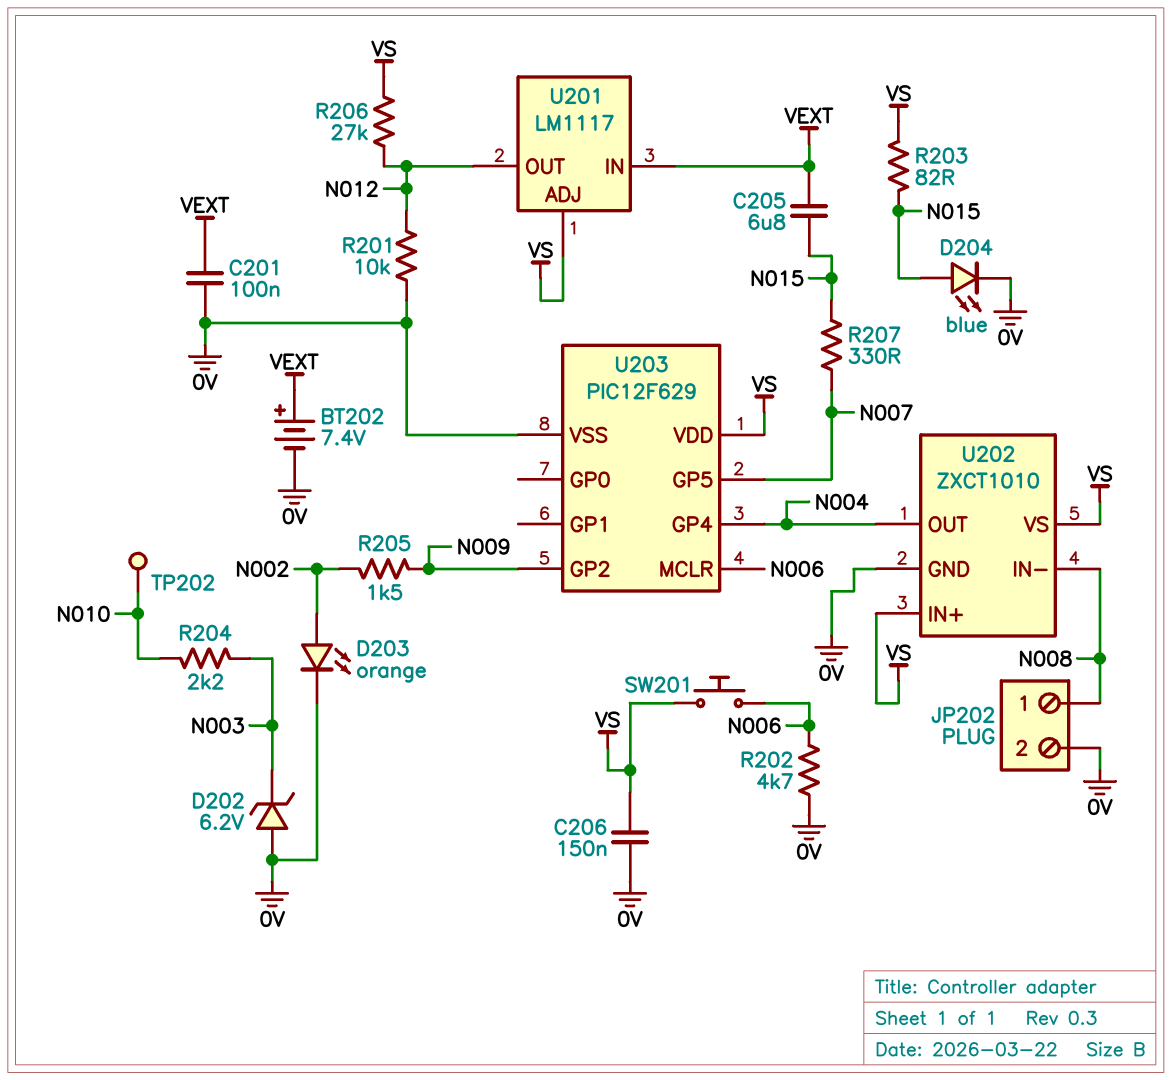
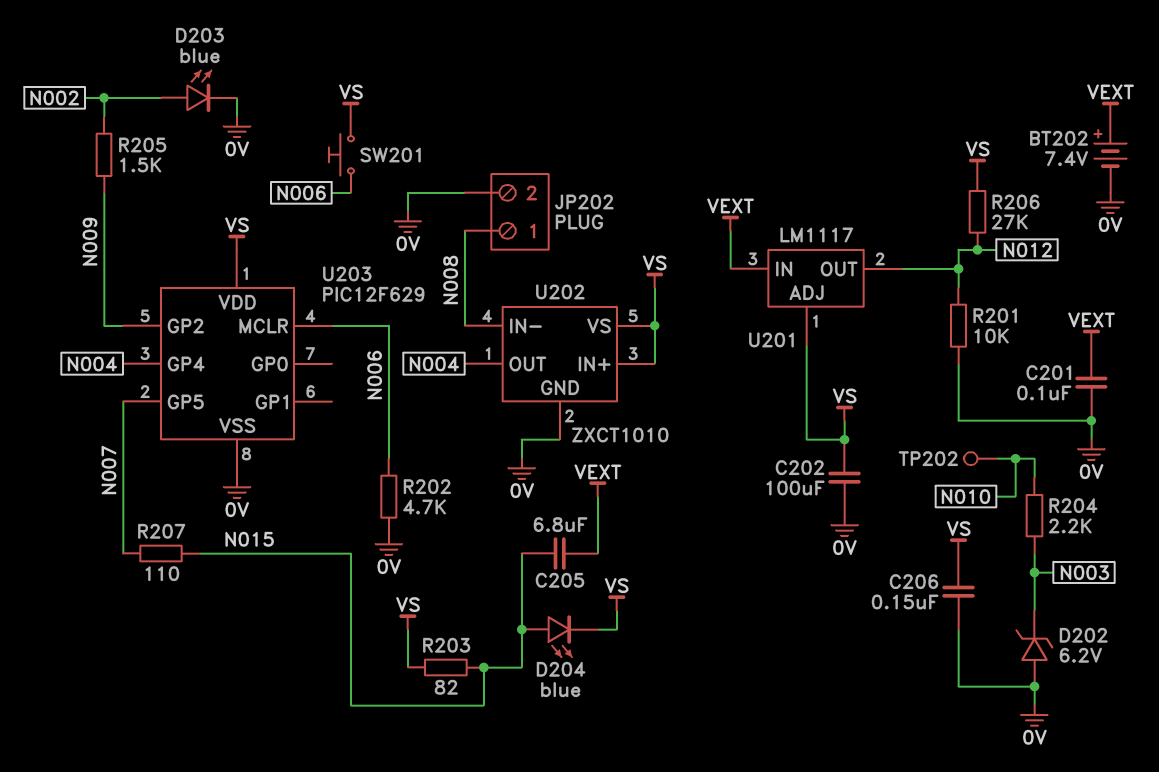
C202: none -> 100uF (0V, VS)
D203: LED orange (A N002, K 0V) -> LED blue (A N002, K 0V)
D204: LED blue (A N015, K 0V) -> LED blue (A N015, K VS)
R207: 330 (N007, N015) -> 110 (N007, N015)

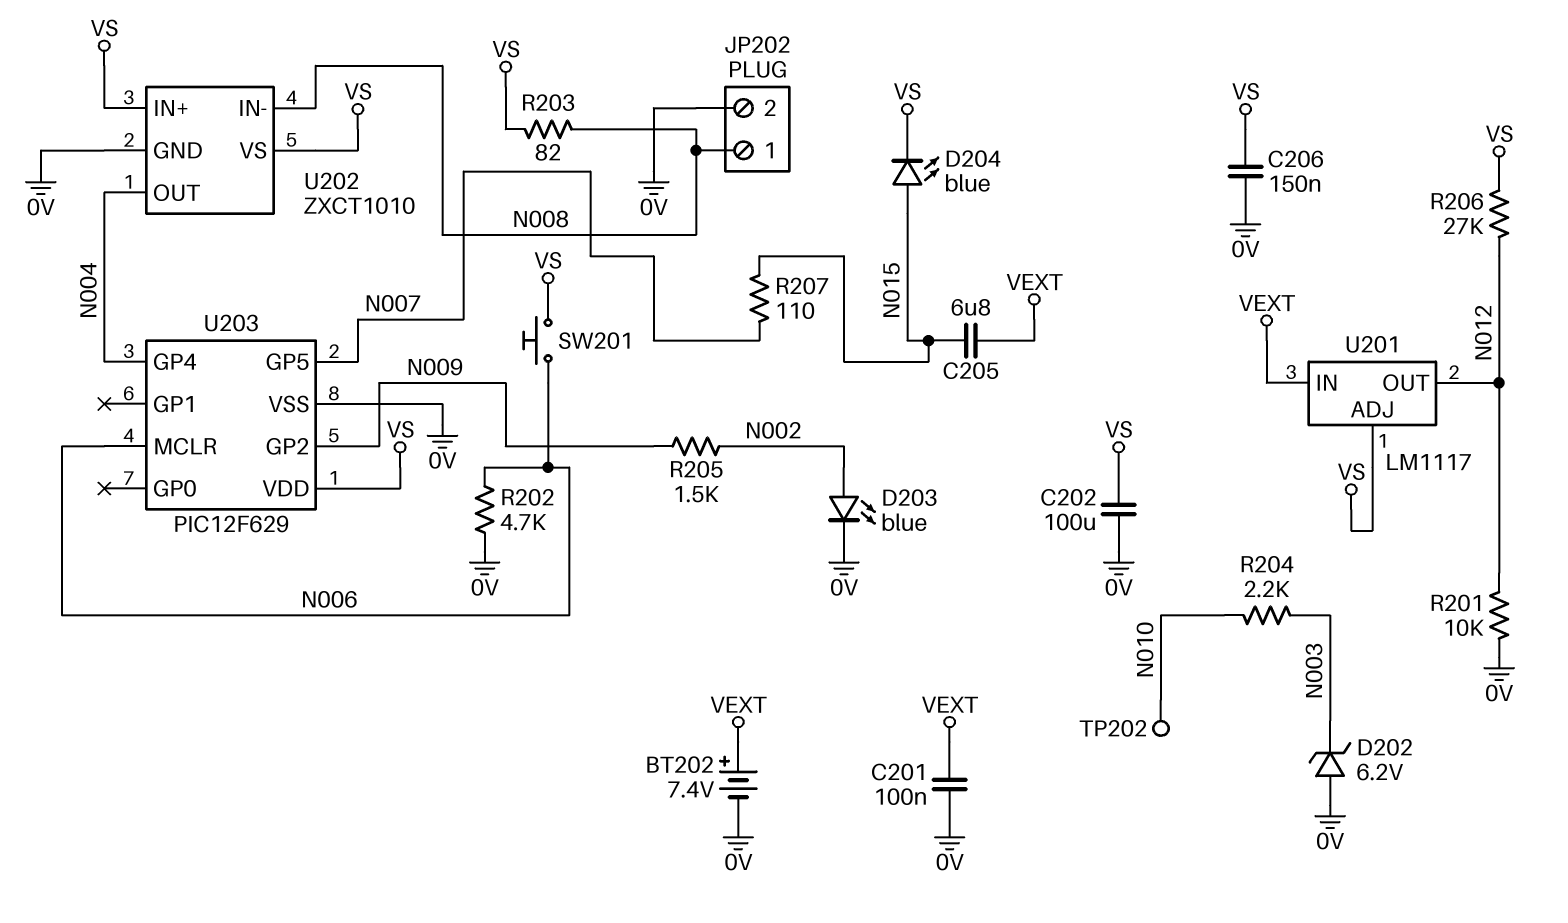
R203: 82 (N015, VS) -> 82 (N008, VS)

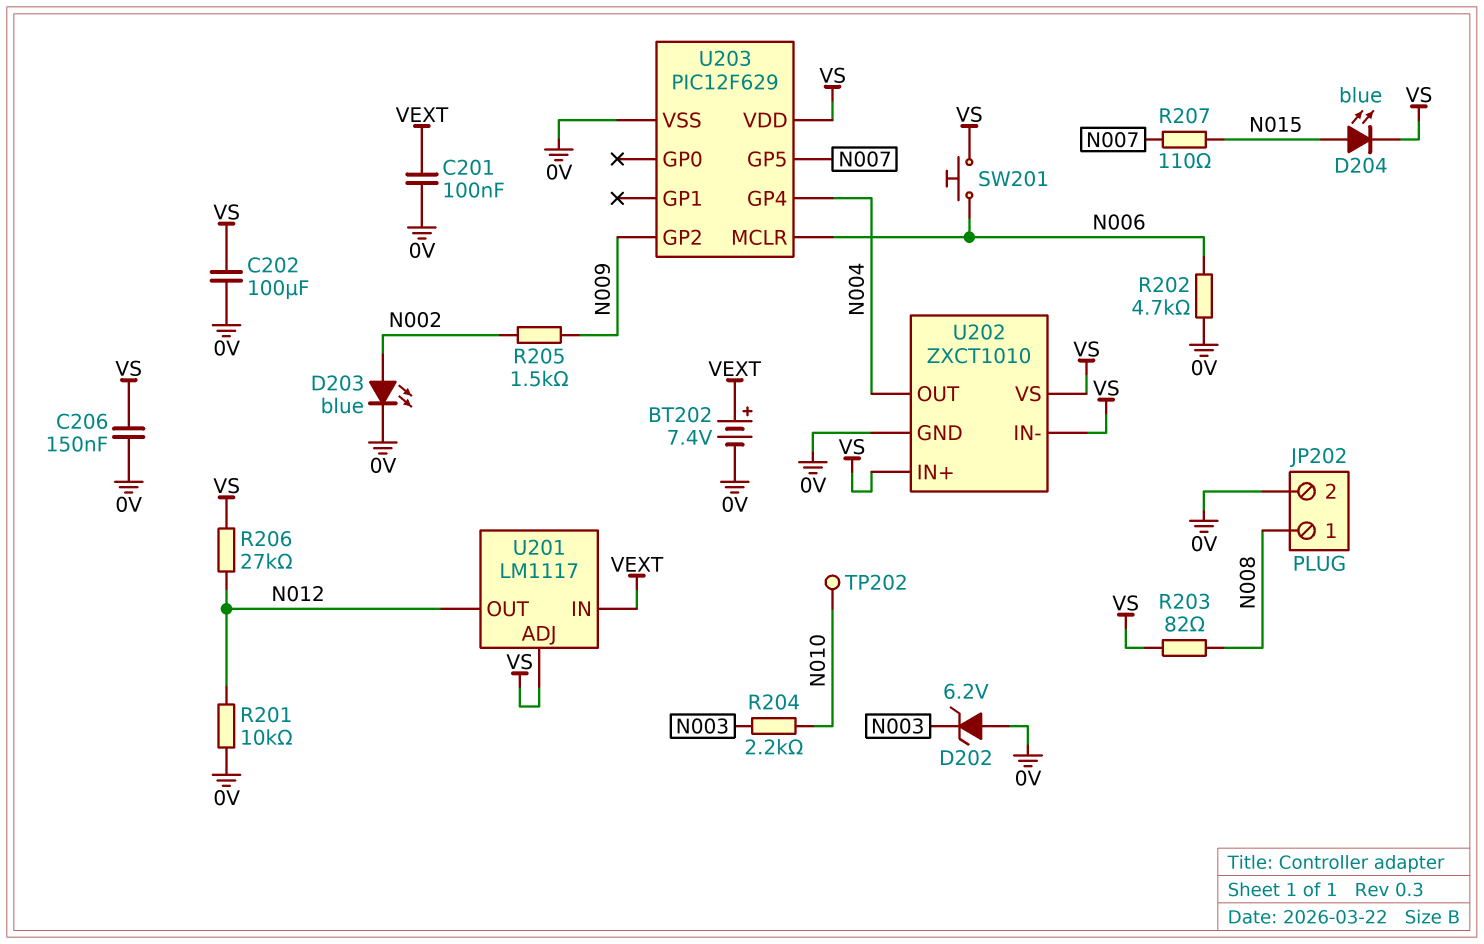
C205: 6.8uF (N015, VEXT) -> none
U202 pin IN-: N008 -> VS

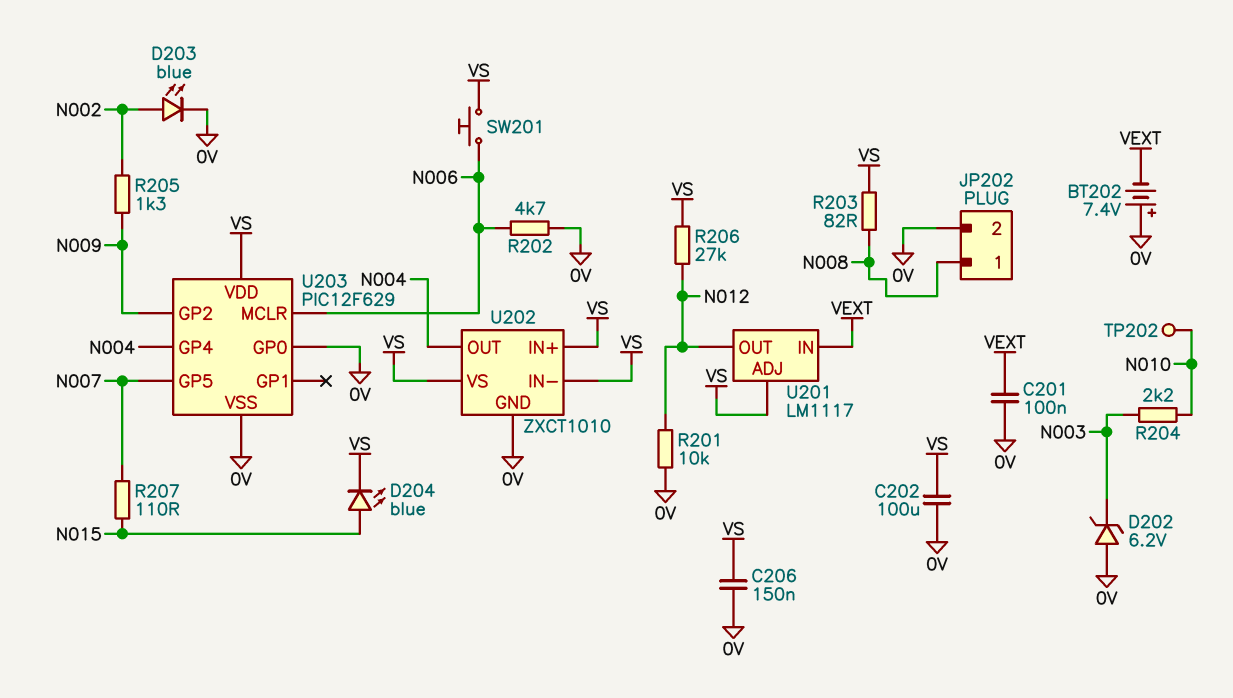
BT202: 7.4V (plus VEXT, minus 0V) -> 7.4V (plus 0V, minus VEXT)
R205: 1.5k (N002, N009) -> 1.3k (N002, N009)
U203 pin GP0: none -> 0V

